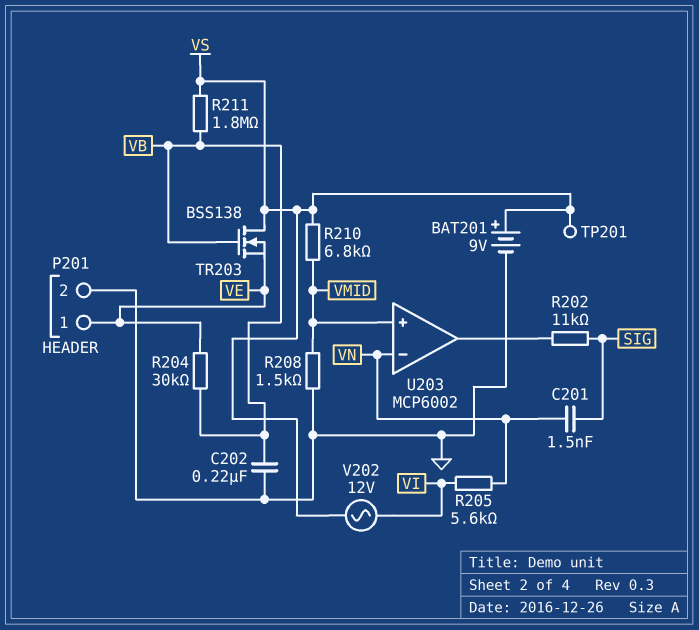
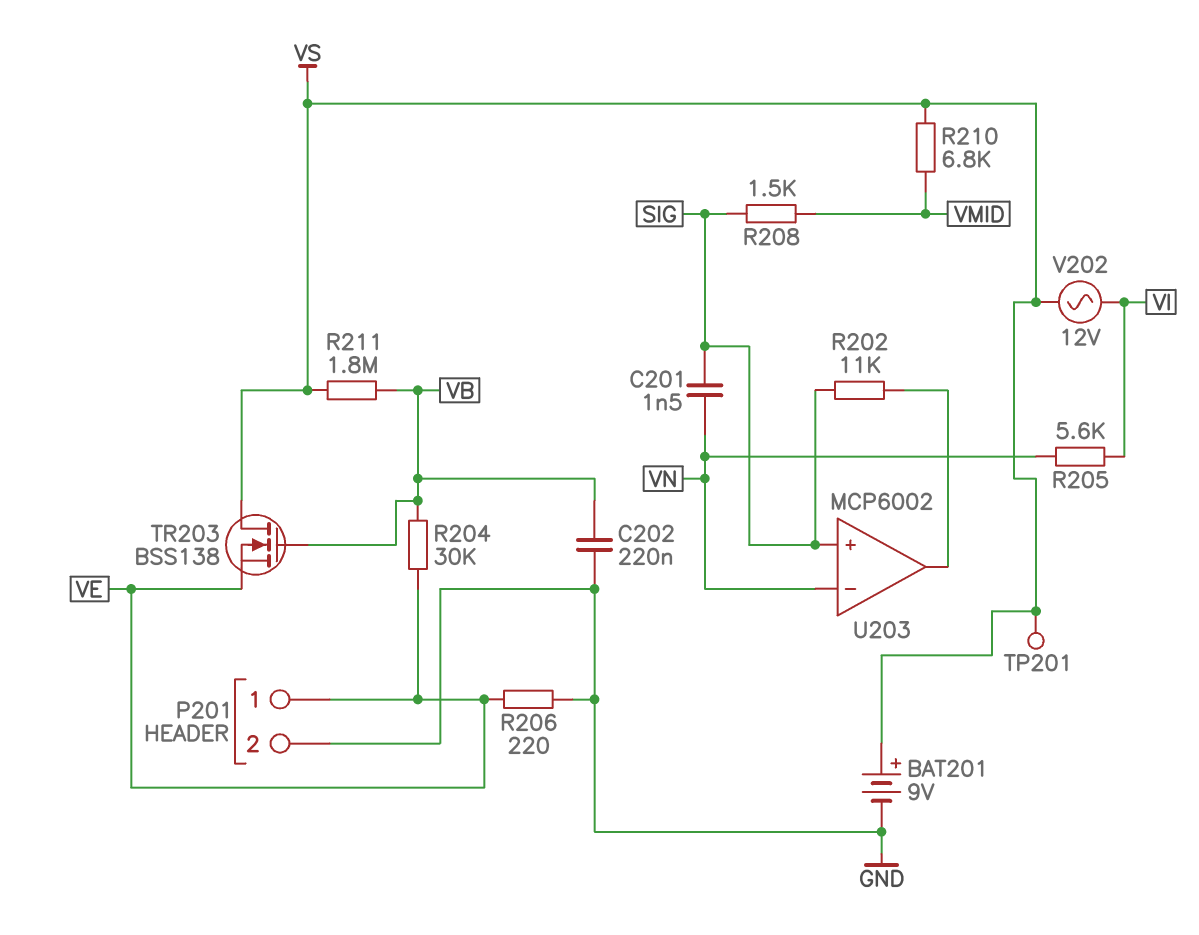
R206: none -> 220 (GND, VE)
R208: 1.5k (GND, VMID) -> 1.5k (SIG, VMID)
U203 pin in+: VMID -> SIG

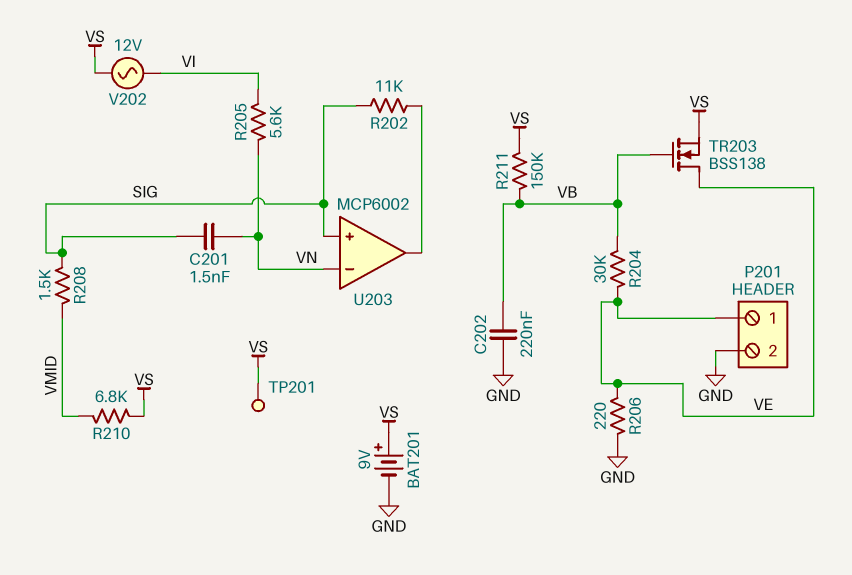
R211: 1.8M (VB, VS) -> 150k (VB, VS)
TR203: NMOS BSS138 (G VB, D VS, S VE) -> NMOS BSS138 (G VB, D VE, S VS)

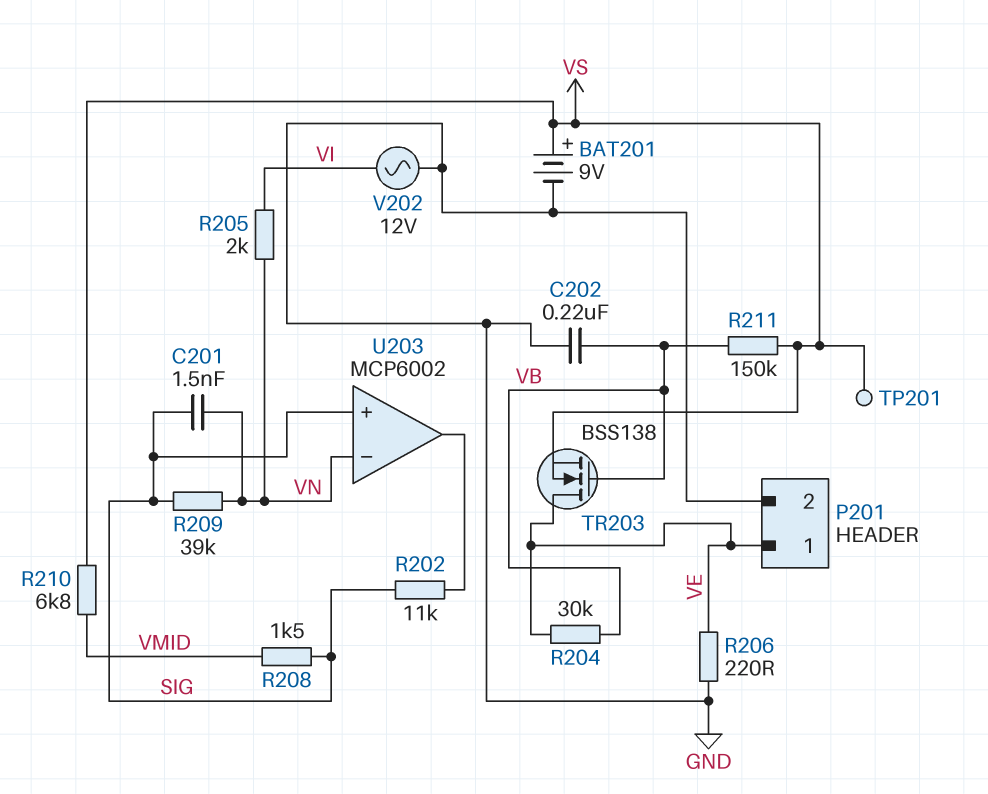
R205: 5.6k (VI, VN) -> 2k (VI, VN)
R209: none -> 39k (SIG, VN)
V202: AC 12V (VI, VS) -> AC 12V (GND, VI)

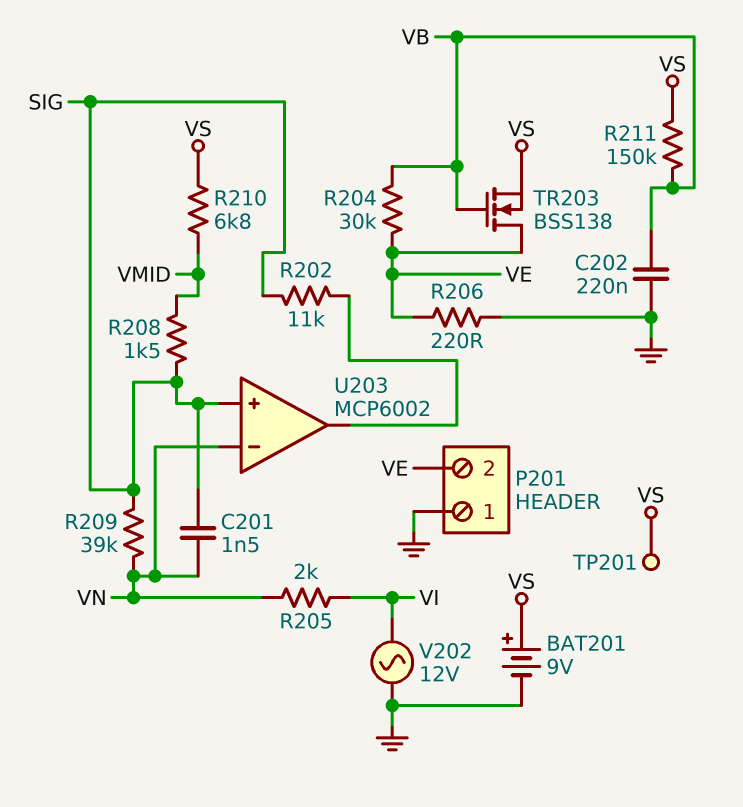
P201 pin 1: VE -> GND
P201 pin 2: GND -> VE

